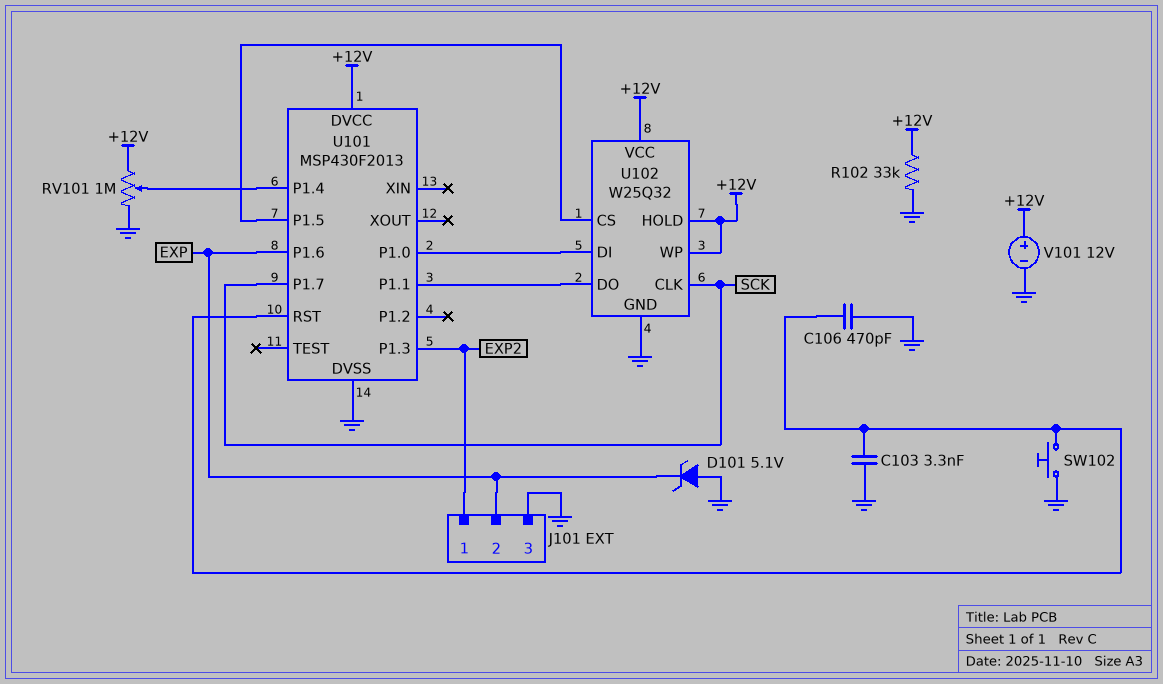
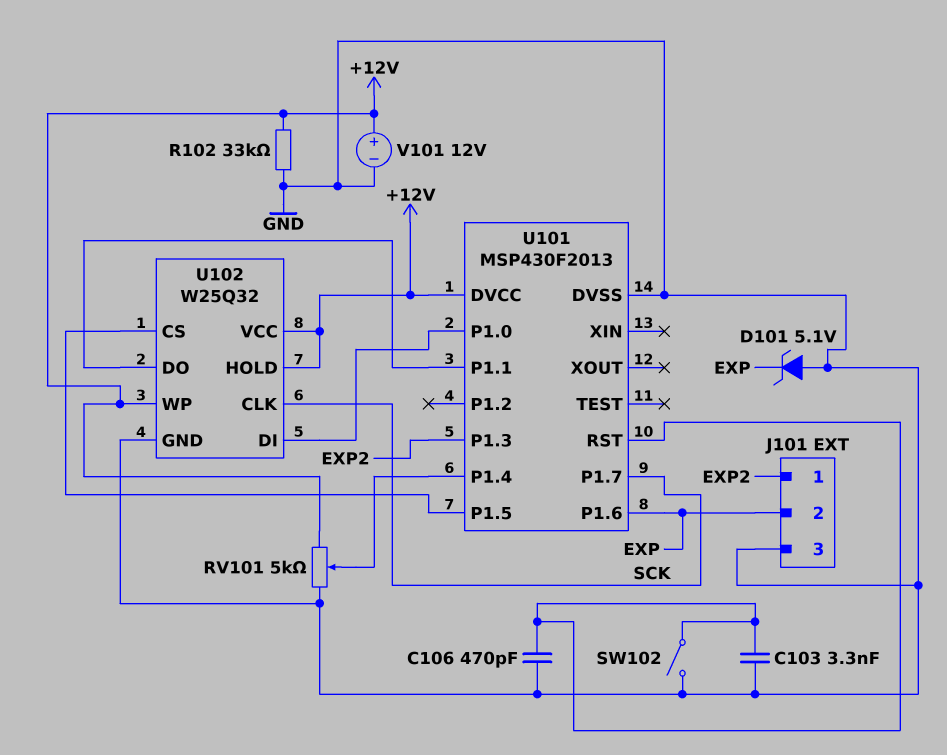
RV101: 1M (+12V, GND, wiper U101/P1.4) -> 5k (+12V, GND, wiper U101/P1.4)
SW102: button (GND, U101/RST) -> switch (GND, U101/RST)

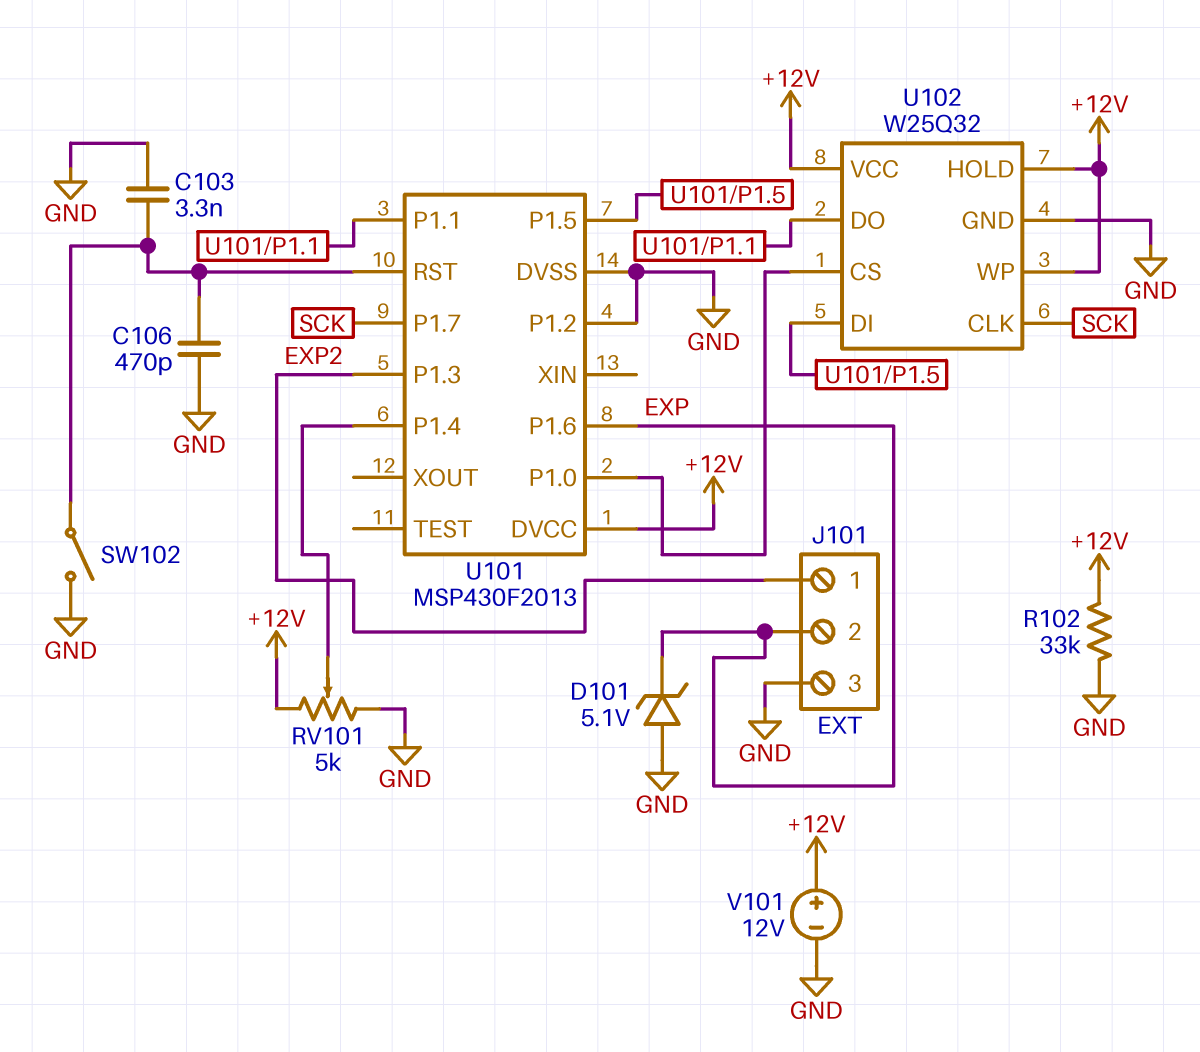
U101 pin P1.2: none -> GND
U102 pin CS: U101/P1.5 -> U101/P1.0
U102 pin DI: U101/P1.0 -> U101/P1.5

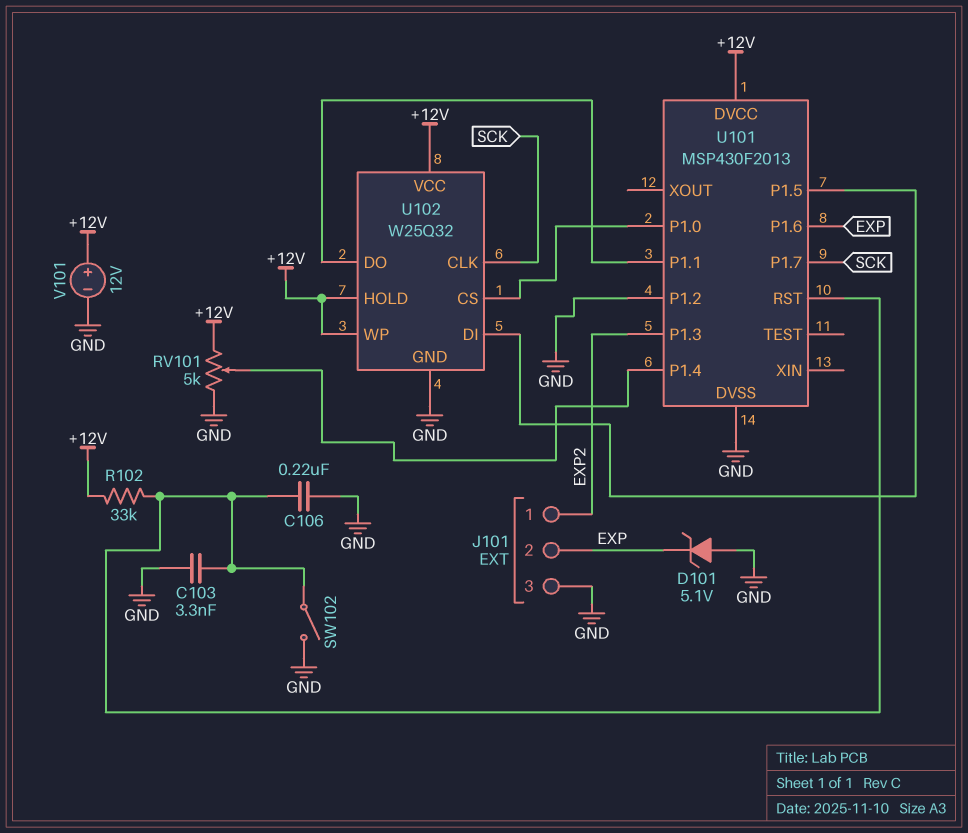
C106: 470pF (GND, U101/RST) -> 220nF (GND, U101/RST)
R102: 33k (+12V, GND) -> 33k (+12V, U101/RST)

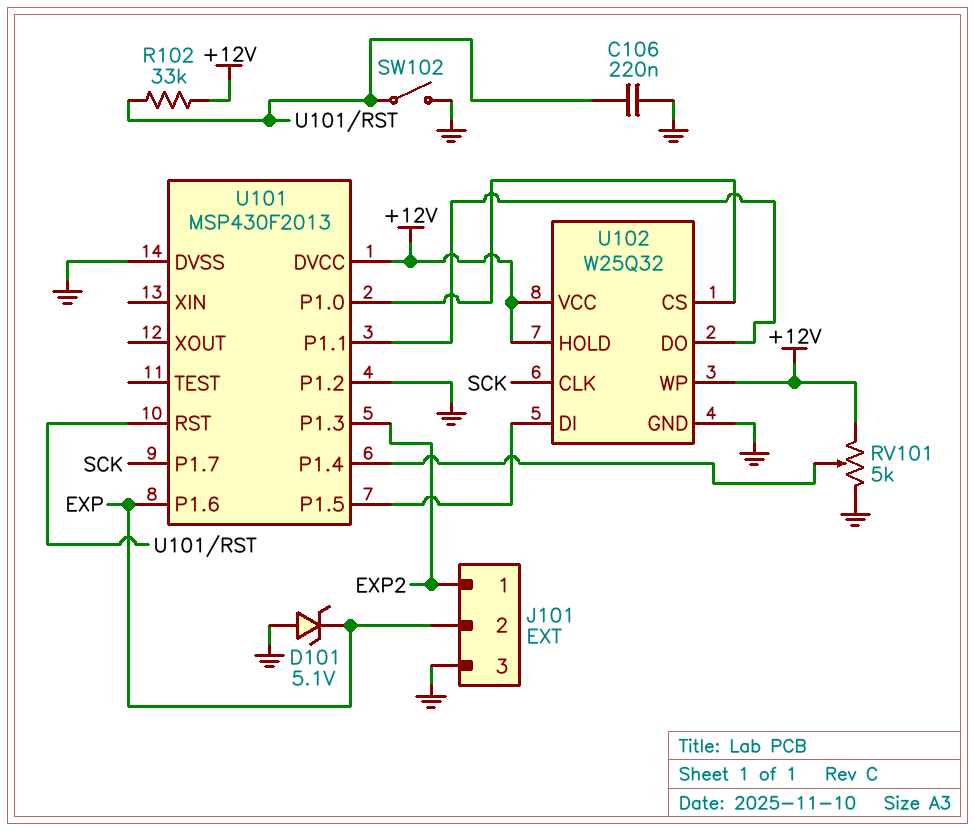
C103: 3.3nF (GND, U101/RST) -> none
V101: 12V (plus +12V, minus GND) -> none

